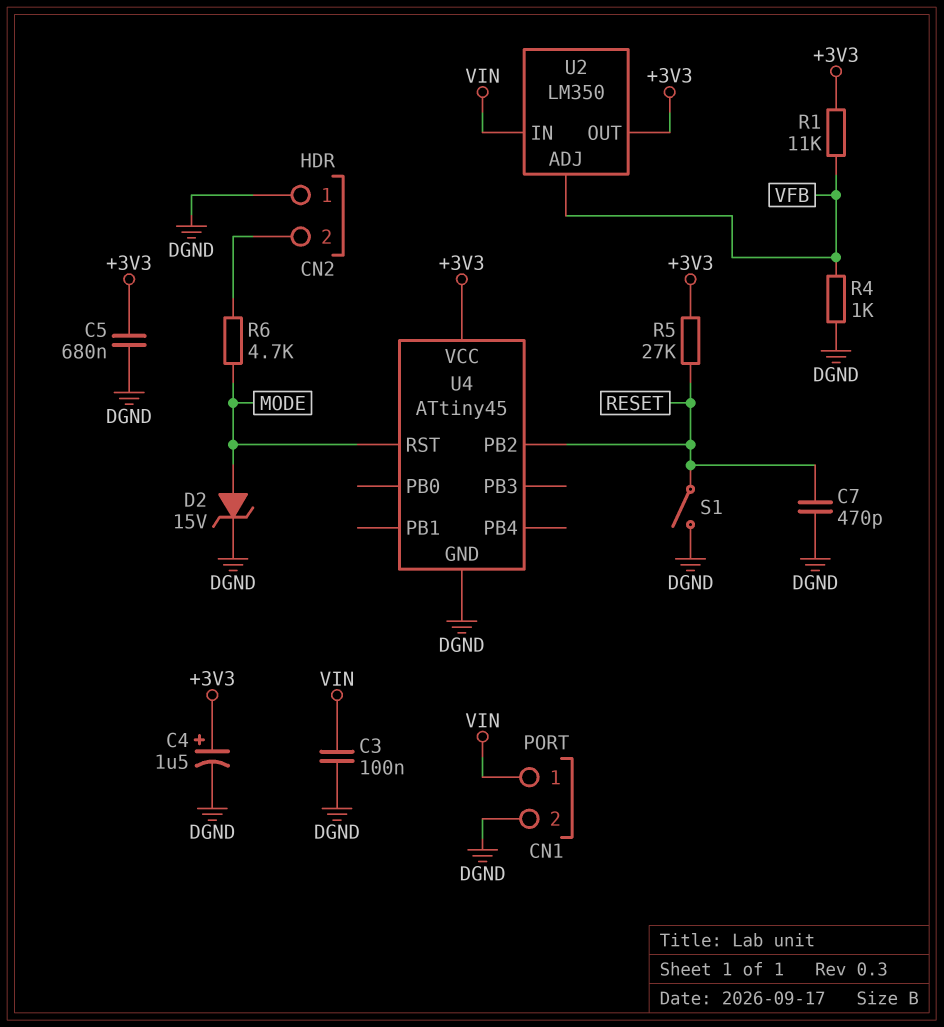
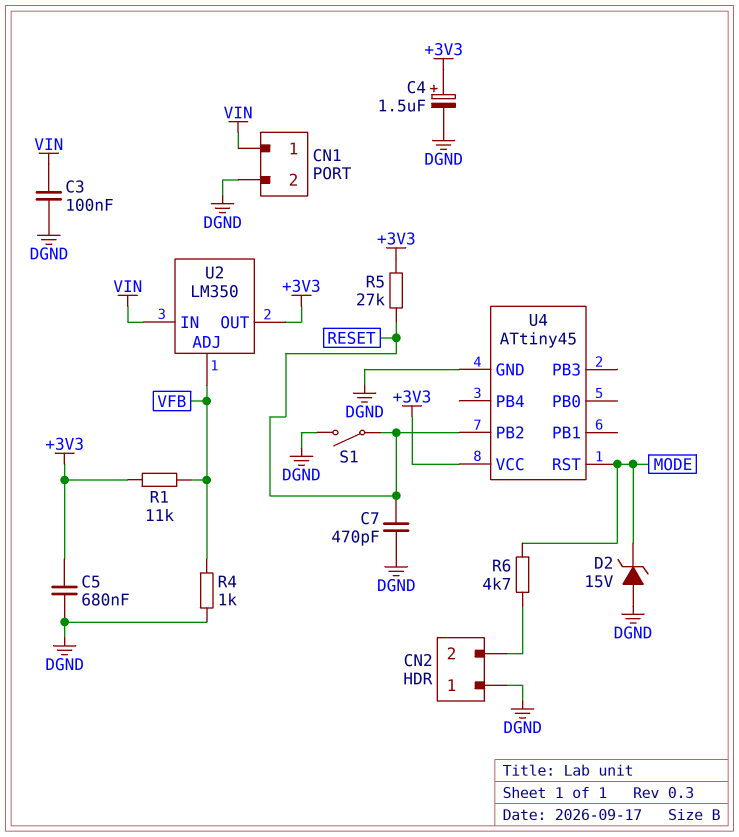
D2: zener 15V (A MODE, K DGND) -> zener 15V (A DGND, K MODE)

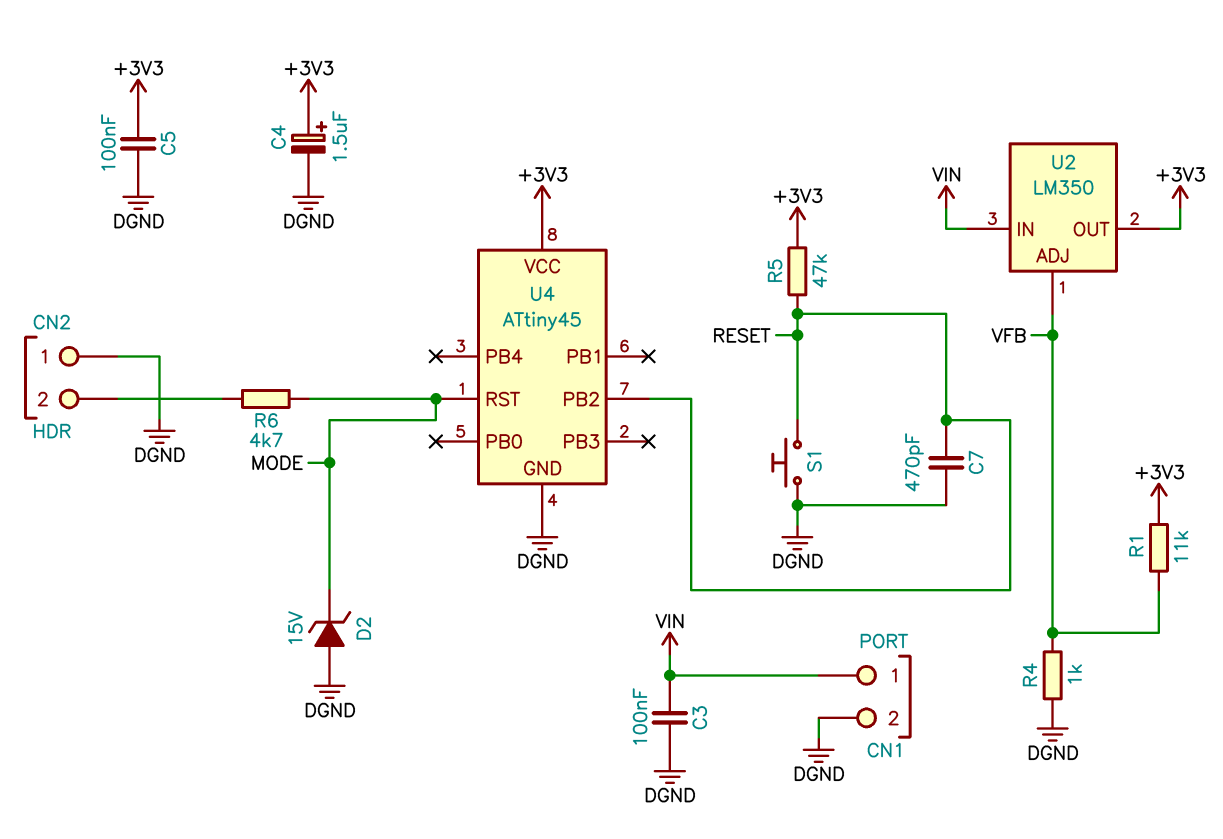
C5: 680nF (+3V3, DGND) -> 100nF (+3V3, DGND)
R5: 27k (+3V3, RESET) -> 47k (+3V3, RESET)
S1: switch (DGND, RESET) -> button (DGND, RESET)

